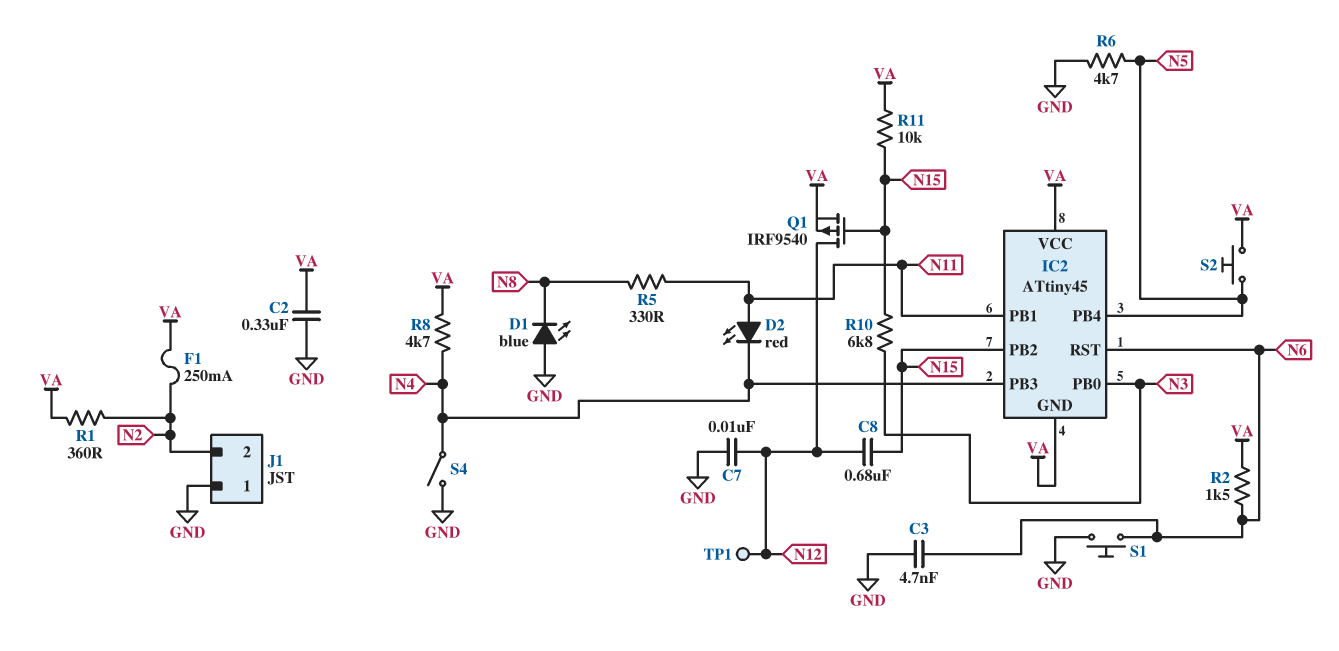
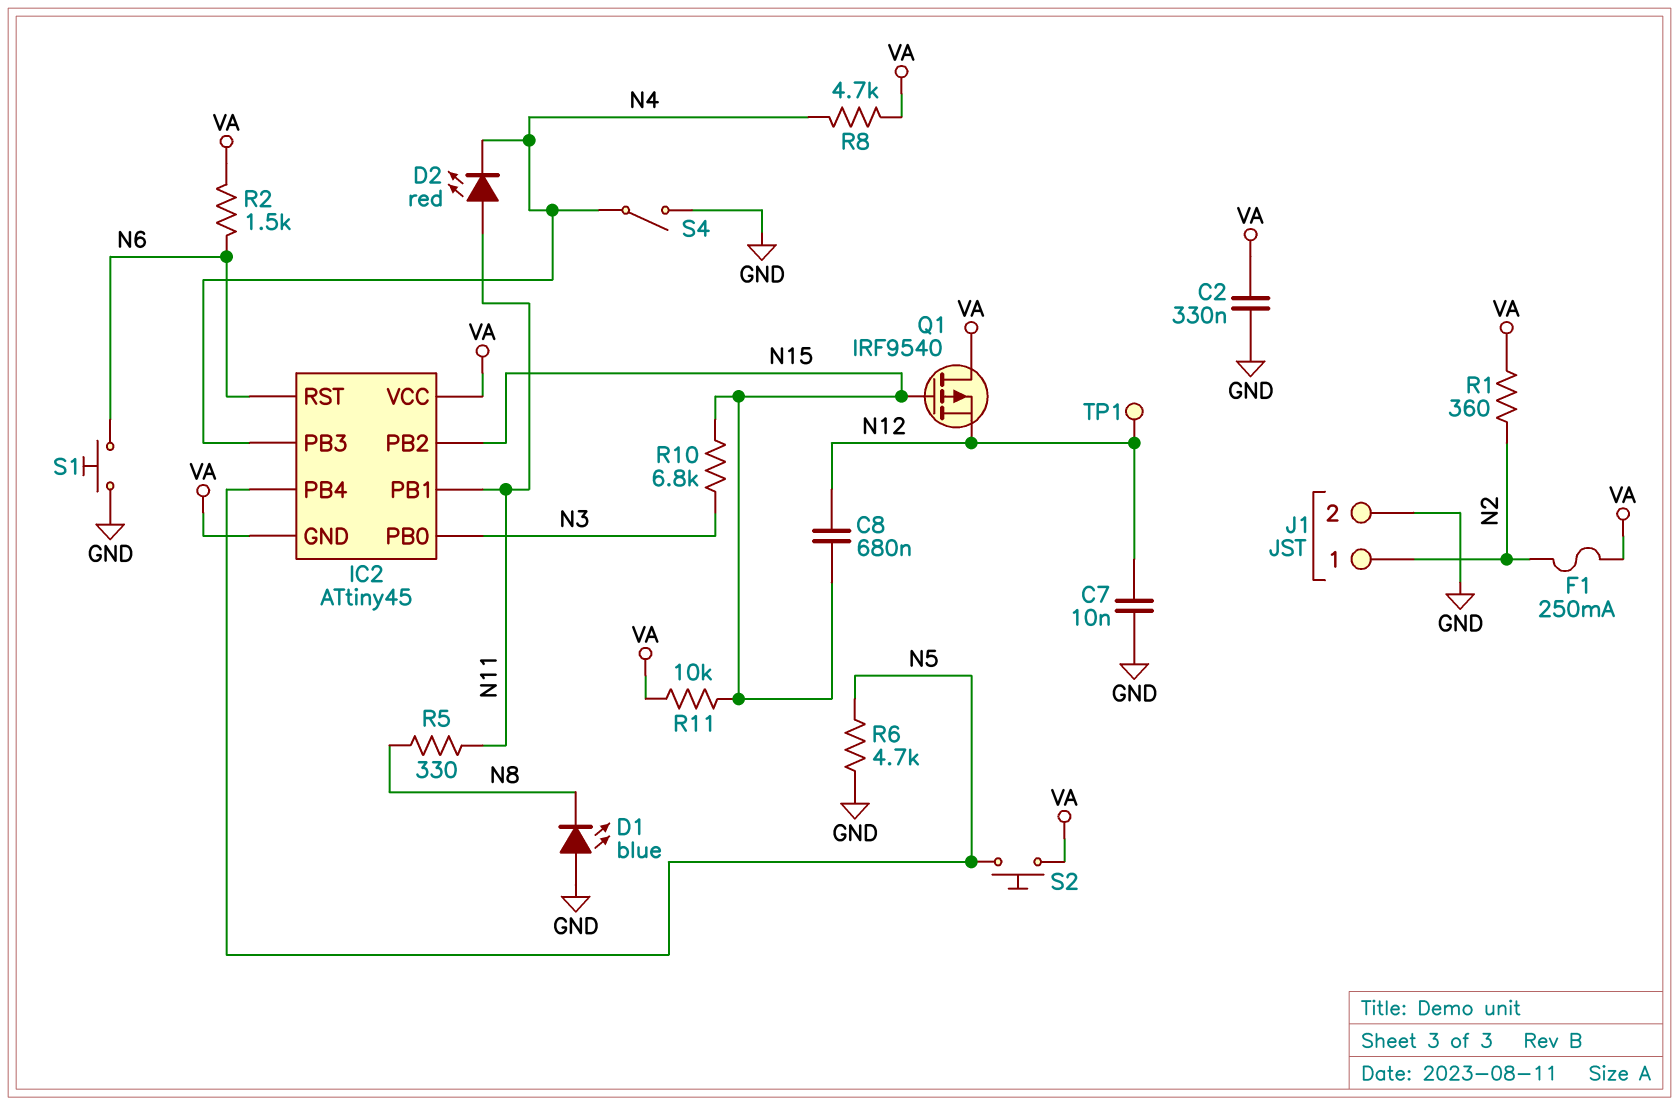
C3: 4.7nF (GND, N6) -> none
J1 pin 1: GND -> N2
J1 pin 2: N2 -> GND
Q1: PMOS IRF9540 (G N15, D N12, S VA) -> PMOS IRF9540 (G N15, D VA, S N12)

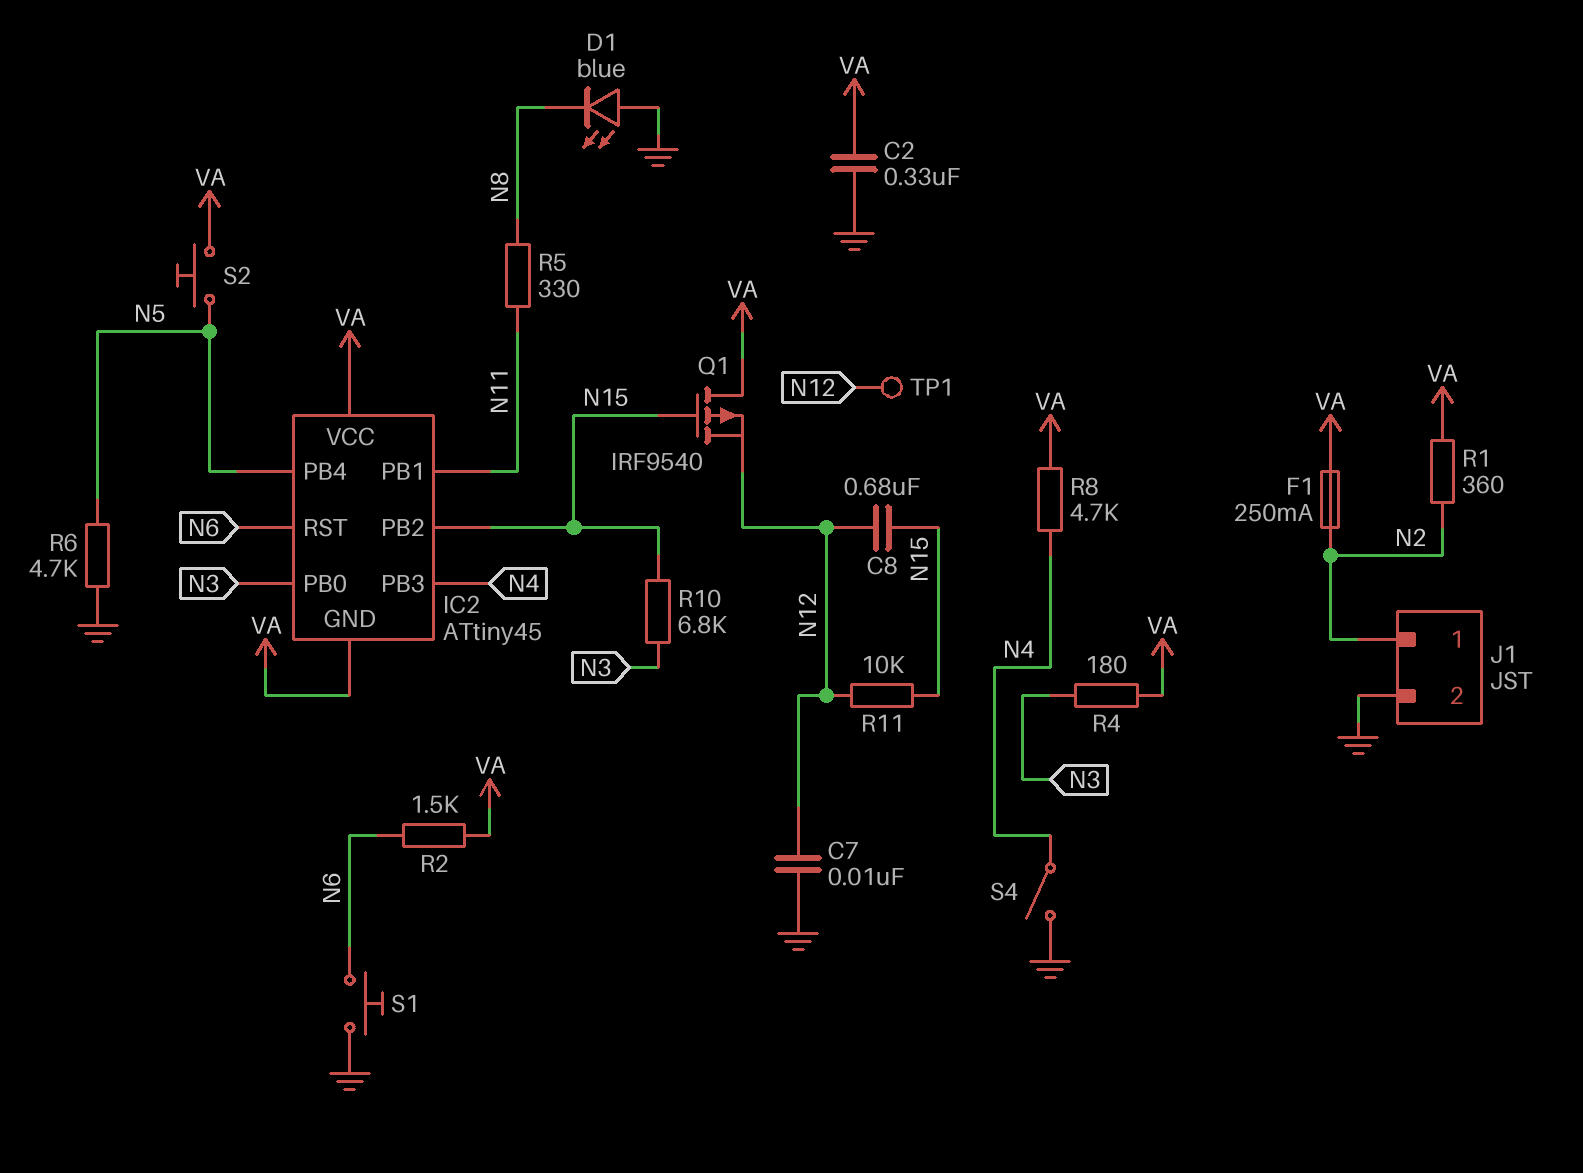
D2: LED red (A N11, K N4) -> none
R4: none -> 180 (N3, VA)
R11: 10k (N15, VA) -> 10k (N12, N15)

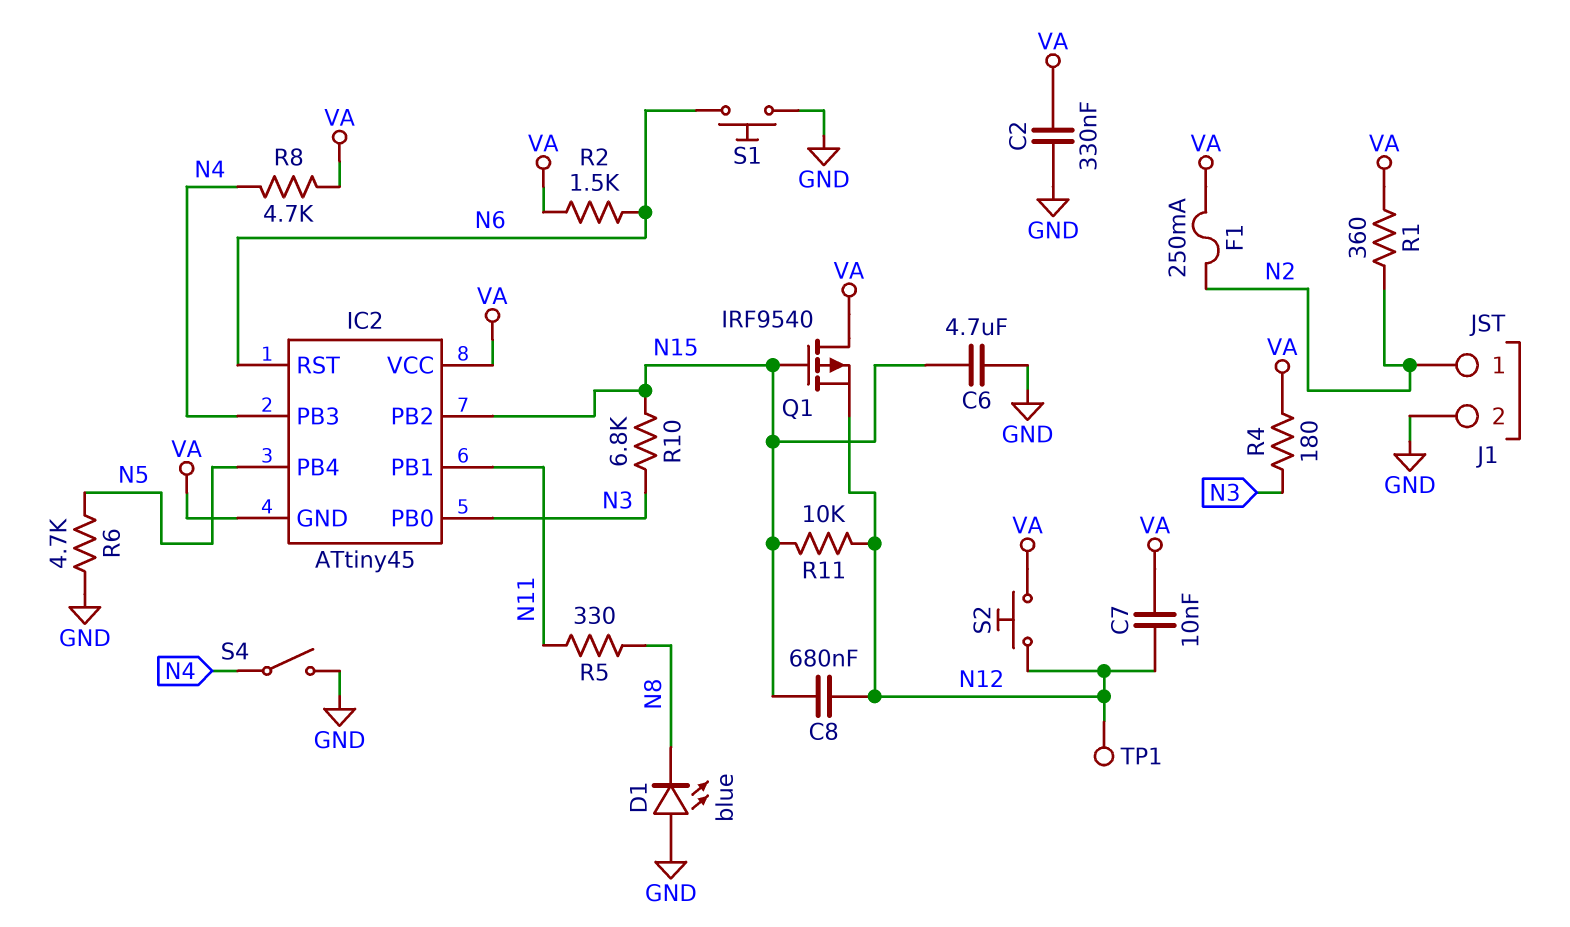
C6: none -> 4.7uF (GND, N15)
C7: 10nF (GND, N12) -> 10nF (N12, VA)
S2: button (N5, VA) -> button (N12, VA)

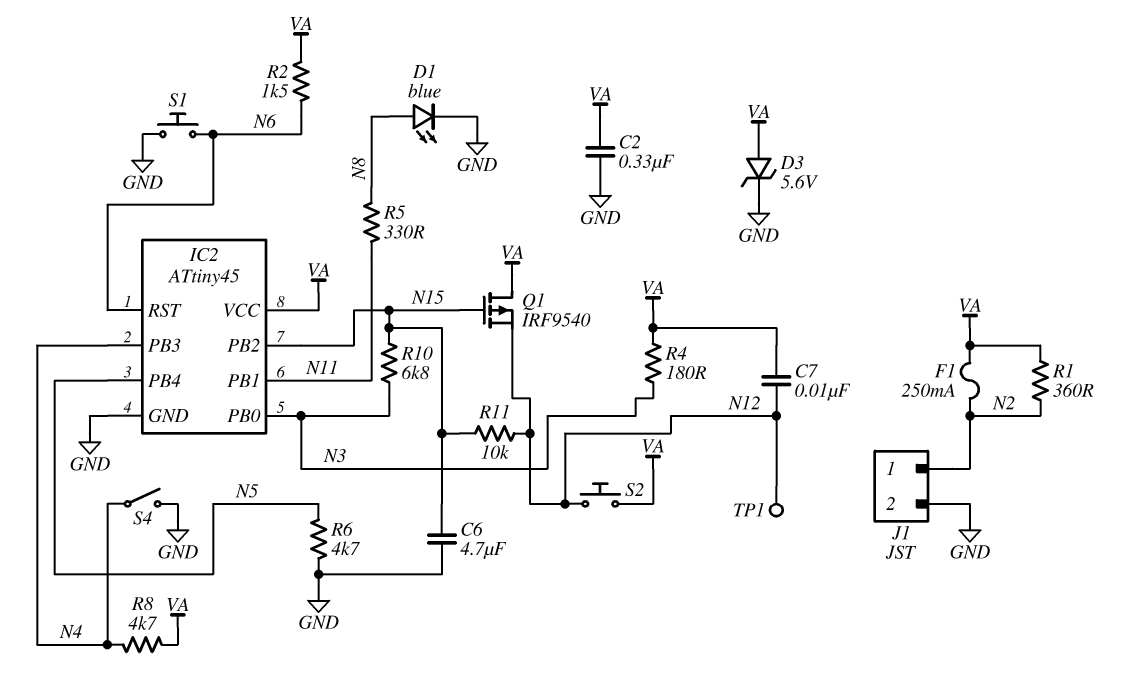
C8: 680nF (N12, N15) -> none
D1: LED blue (A GND, K N8) -> LED blue (A N8, K GND)
D3: none -> zener 5.6V (A VA, K GND)
IC2 pin GND: VA -> GND

